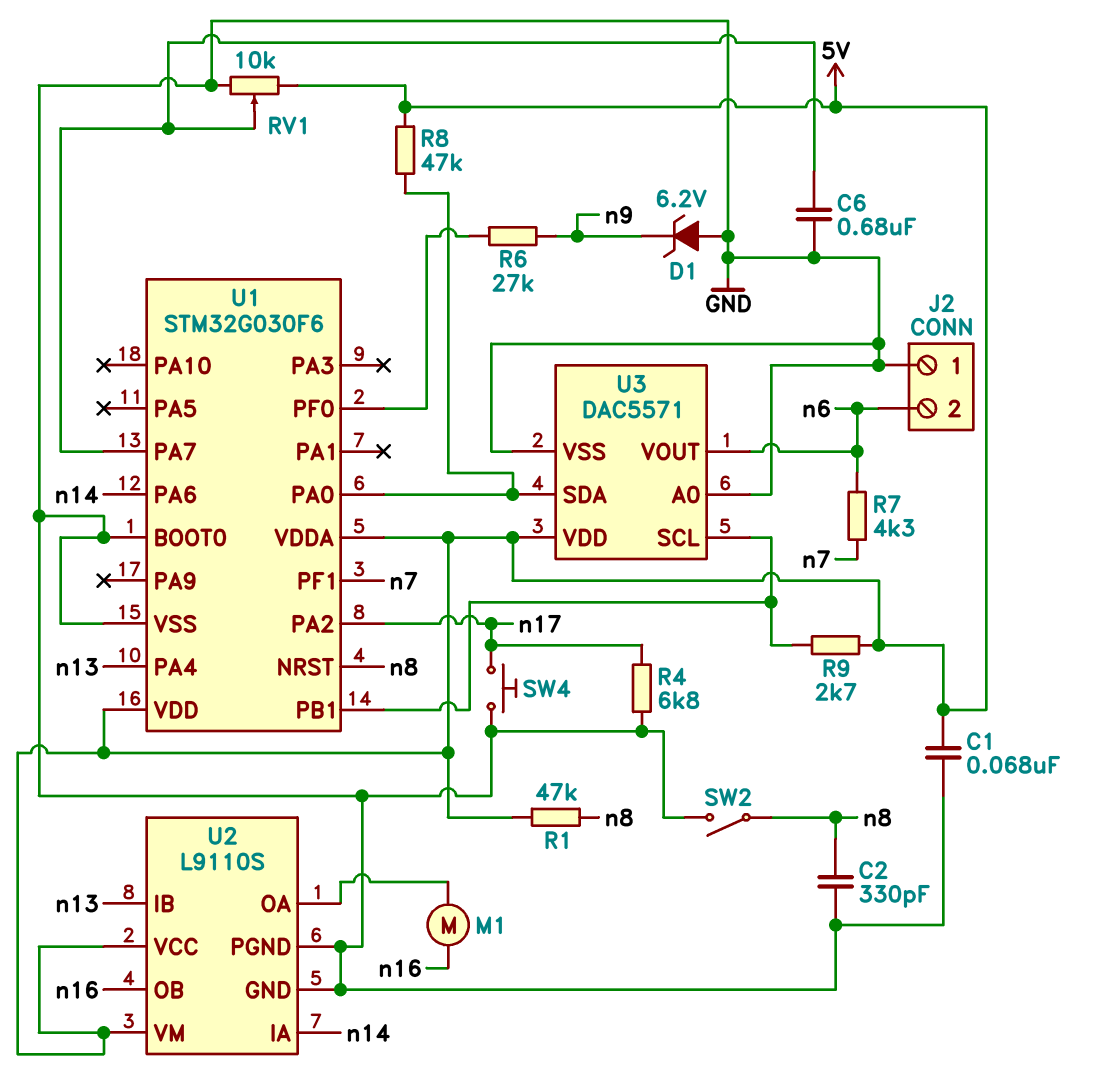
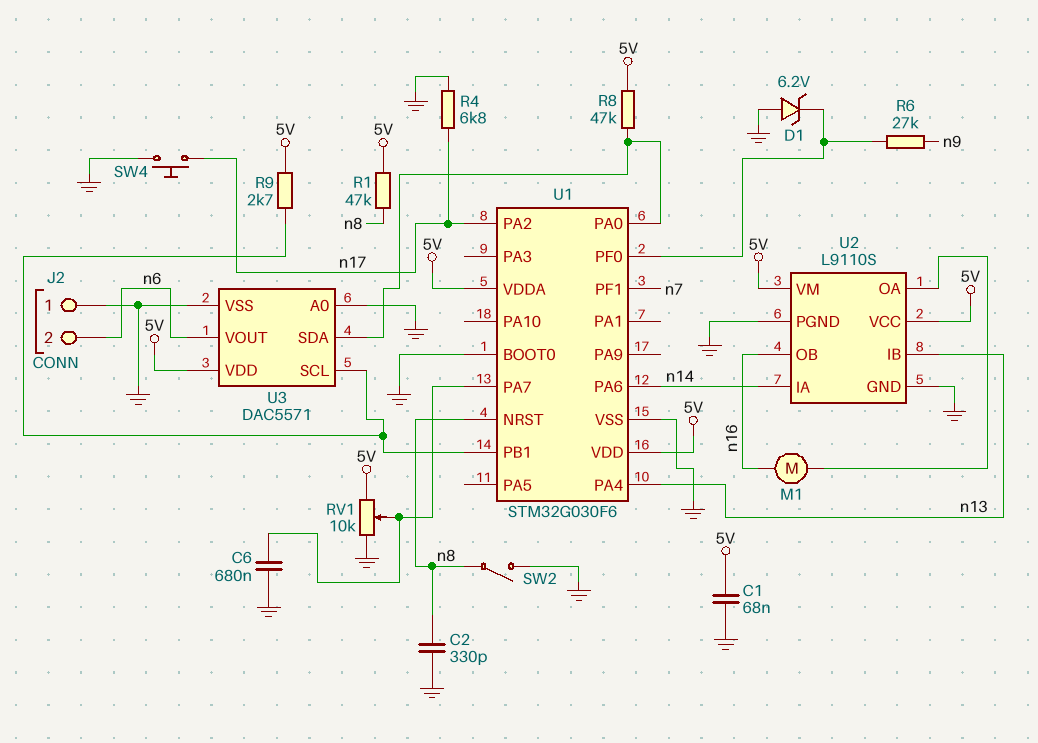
D1: zener 6.2V (A GND, K n9) -> zener 6.2V (A GND, K U1/PF0)
R7: 4.3k (n6, n7) -> none

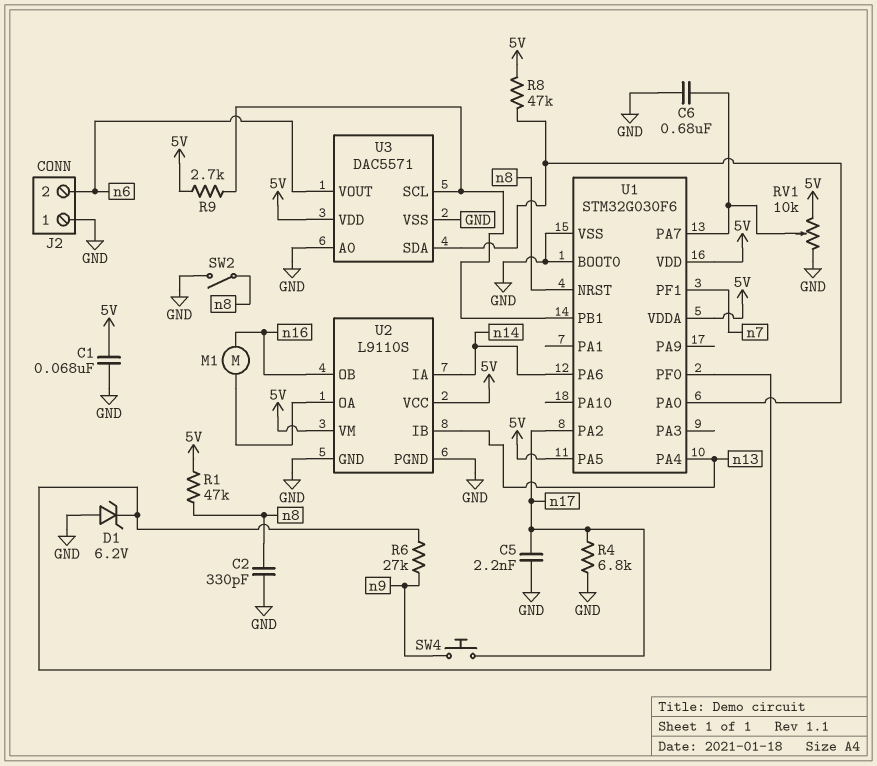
C5: none -> 2.2nF (GND, n17)
SW4: button (GND, n17) -> button (n9, n17)
U1 pin PA5: none -> 5V

